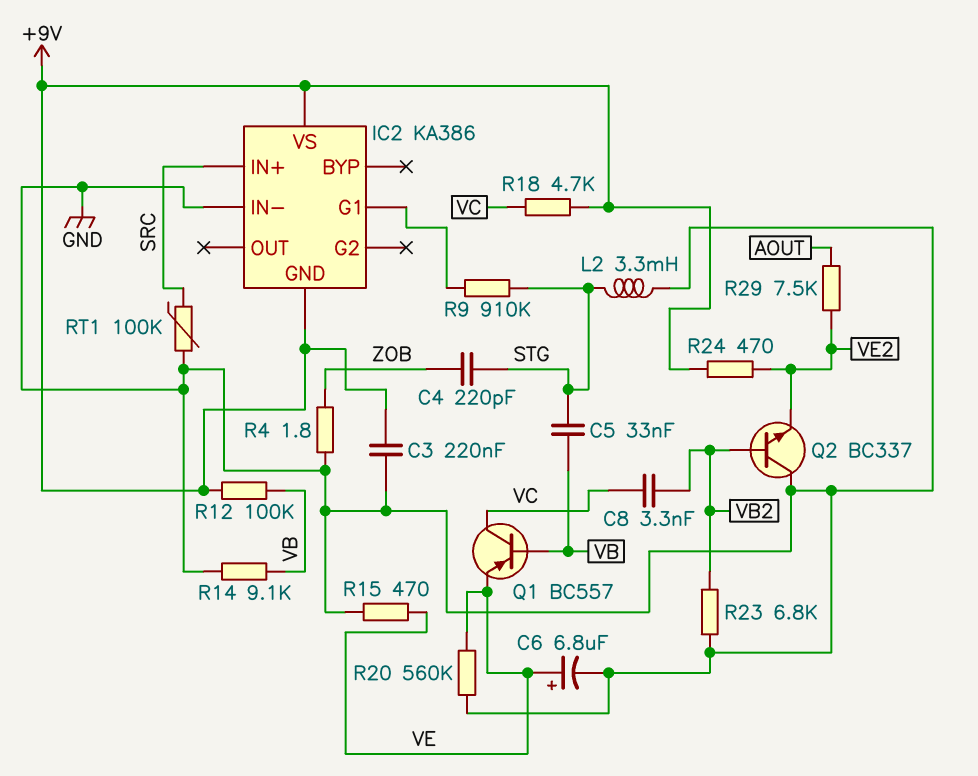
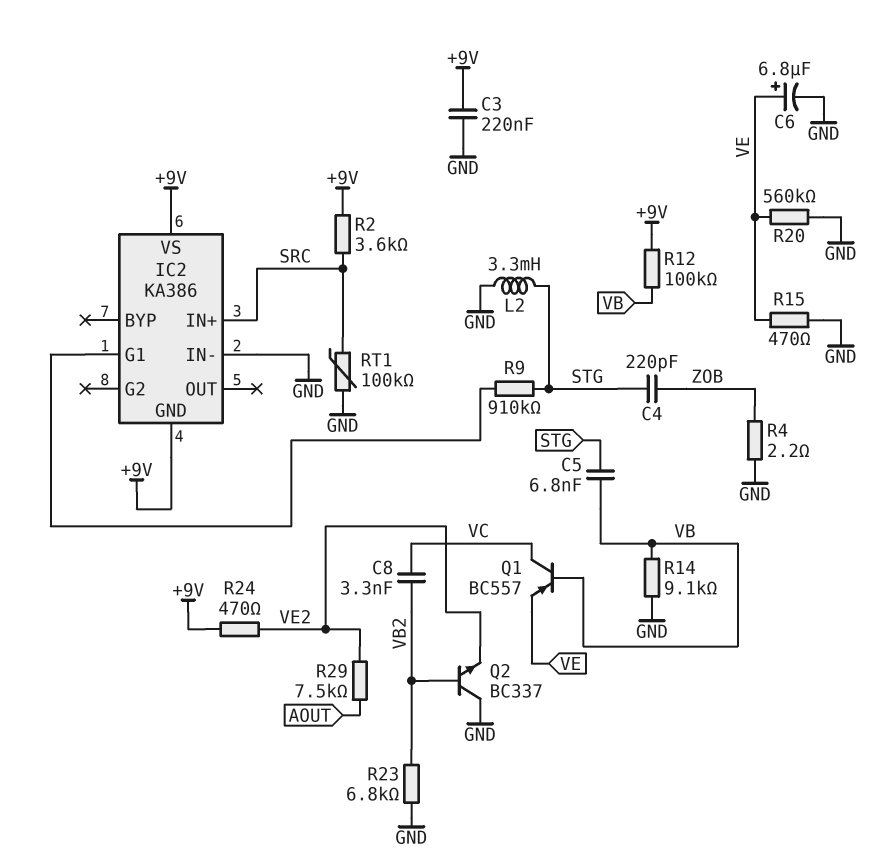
C5: 33nF (STG, VB) -> 6.8nF (STG, VB)
R2: none -> 3.6k (+9V, SRC)
R4: 1.8 (GND, ZOB) -> 2.2 (GND, ZOB)
R18: 4.7k (+9V, VC) -> none

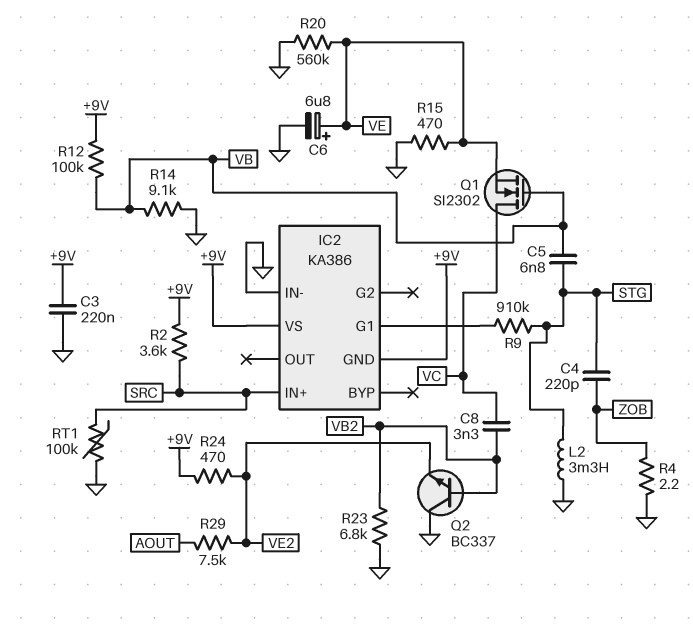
Q1: PNP BC557 (B VB, C VC, E VE) -> NMOS SI2302 (G VB, D VC, S VE)

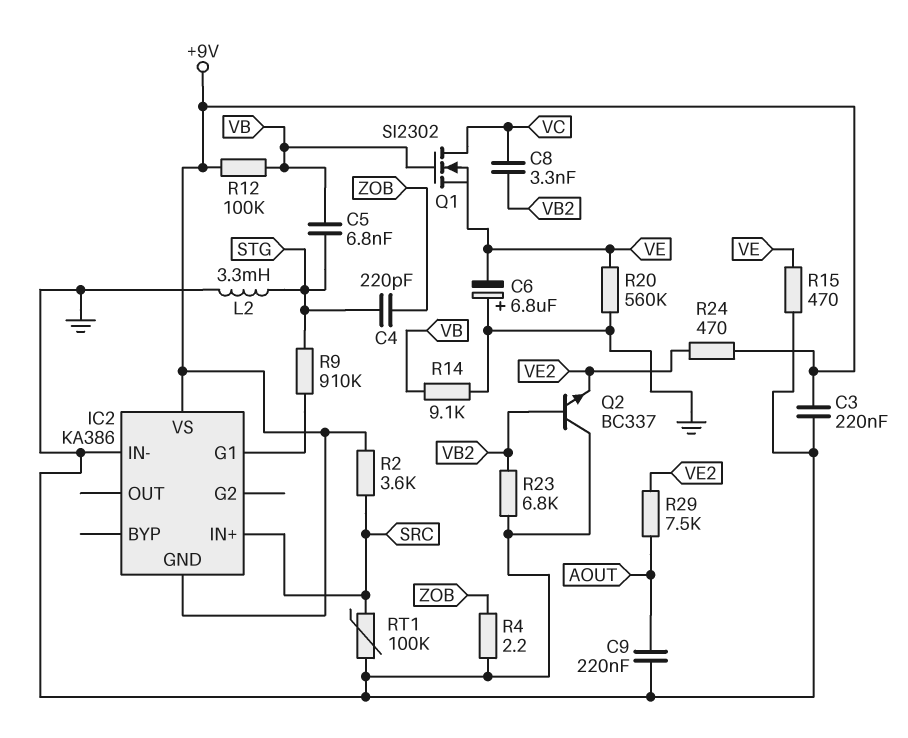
C6: 6.8uF (plus VE, minus GND) -> 6.8uF (plus GND, minus VE)
C9: none -> 220nF (AOUT, GND)

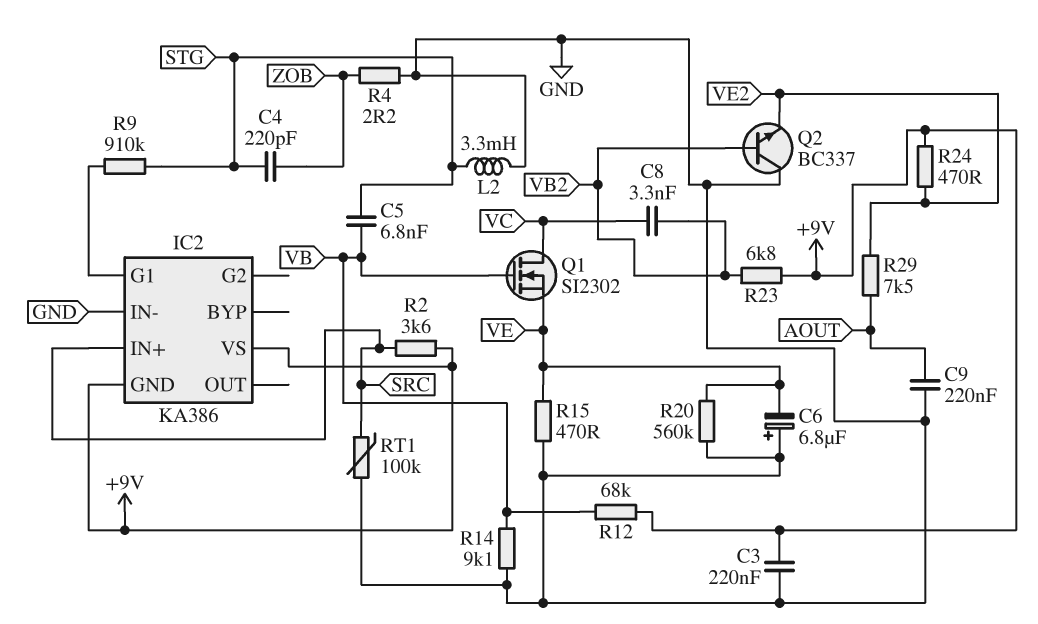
R12: 100k (+9V, VB) -> 68k (+9V, VB)
R23: 6.8k (GND, VB2) -> 6.8k (+9V, VB2)

